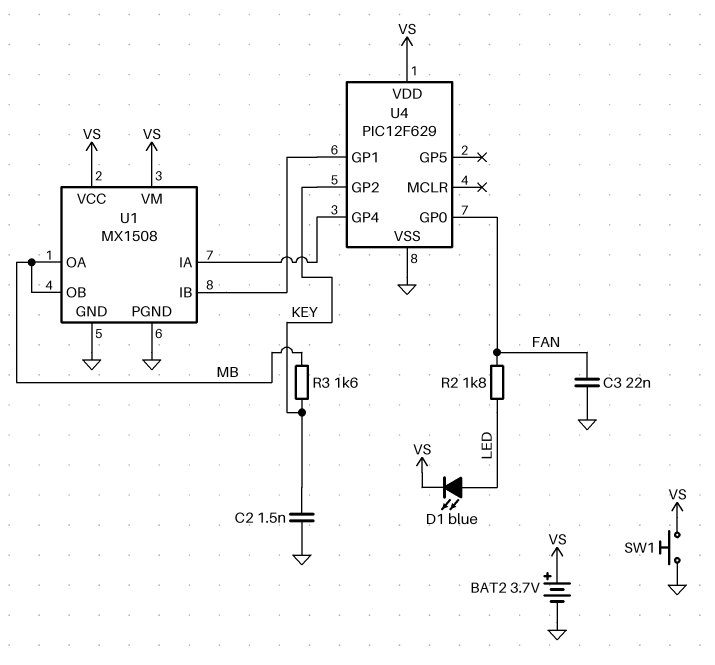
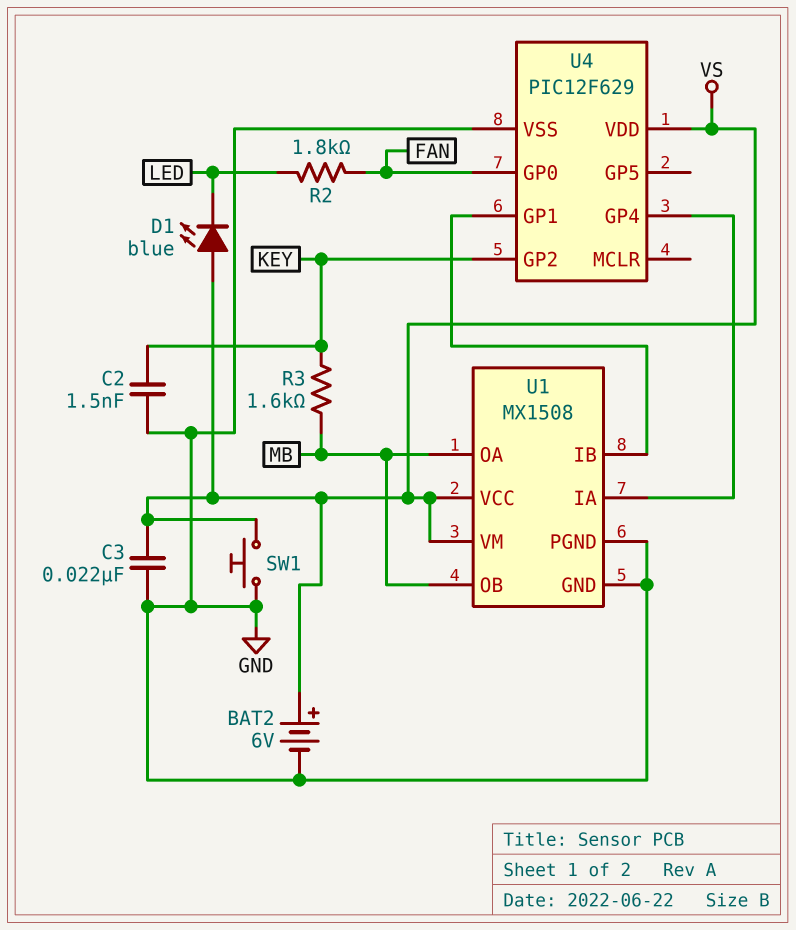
BAT2: 3.7V (plus VS, minus GND) -> 6V (plus VS, minus GND)
C3: 22nF (FAN, GND) -> 22nF (GND, VS)
D1: LED blue (A LED, K VS) -> LED blue (A VS, K LED)

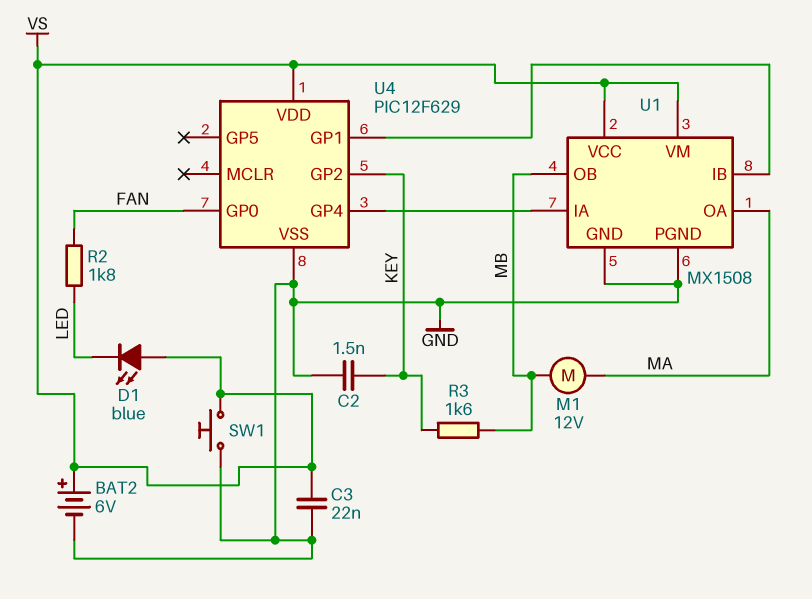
M1: none -> motor 12V (MA, MB)
U1 pin OA: MB -> MA

